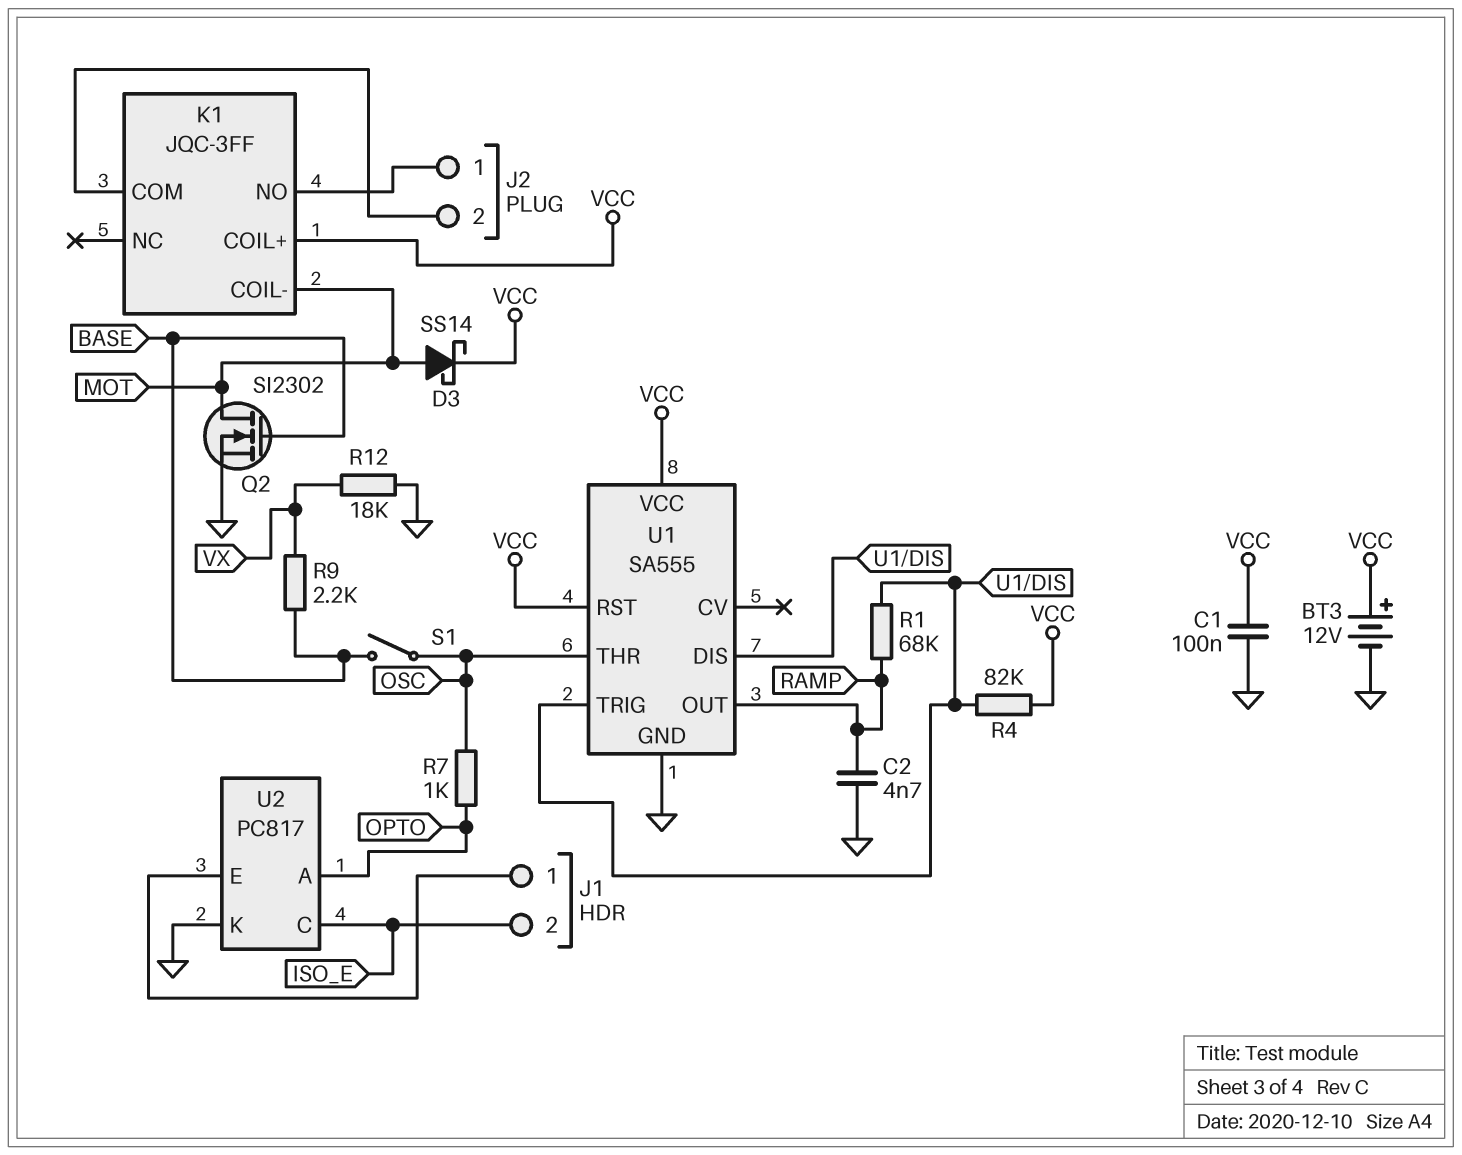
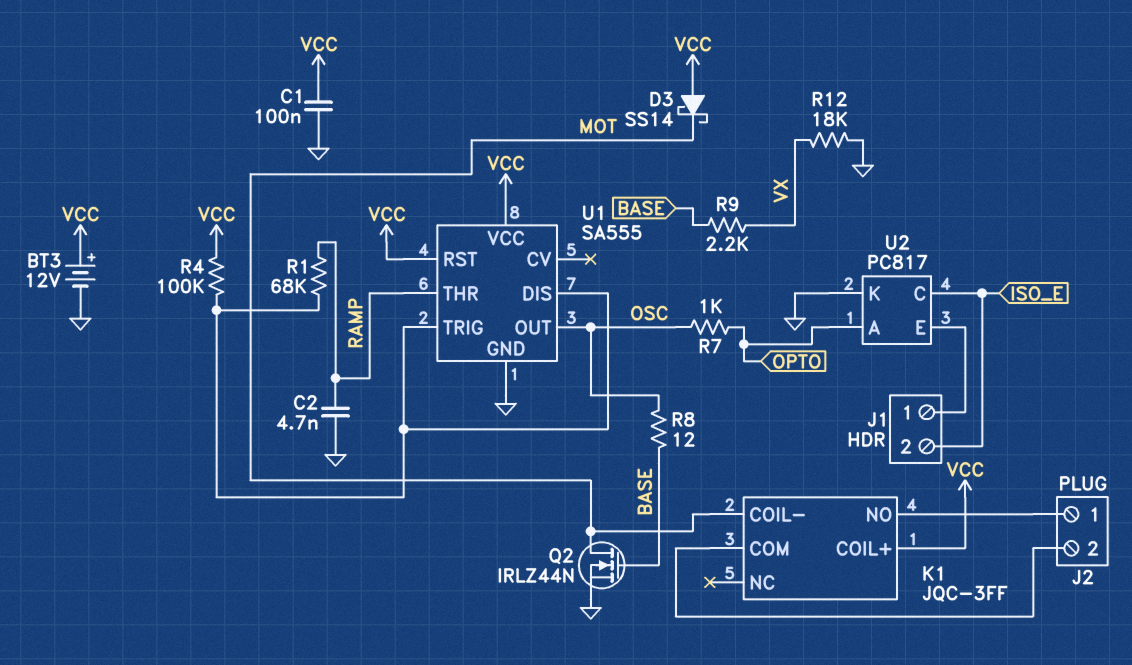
D3: schottky SS14 (A MOT, K VCC) -> schottky SS14 (A VCC, K MOT)
Q2: NMOS SI2302 (G BASE, D MOT, S GND) -> NMOS IRLZ44N (G BASE, D MOT, S GND)
R4: 82k (U1/DIS, VCC) -> 100k (U1/DIS, VCC)
R8: none -> 12 (BASE, OSC)
S1: switch (BASE, OSC) -> none
U1 pin OUT: RAMP -> OSC
U1 pin THR: OSC -> RAMP

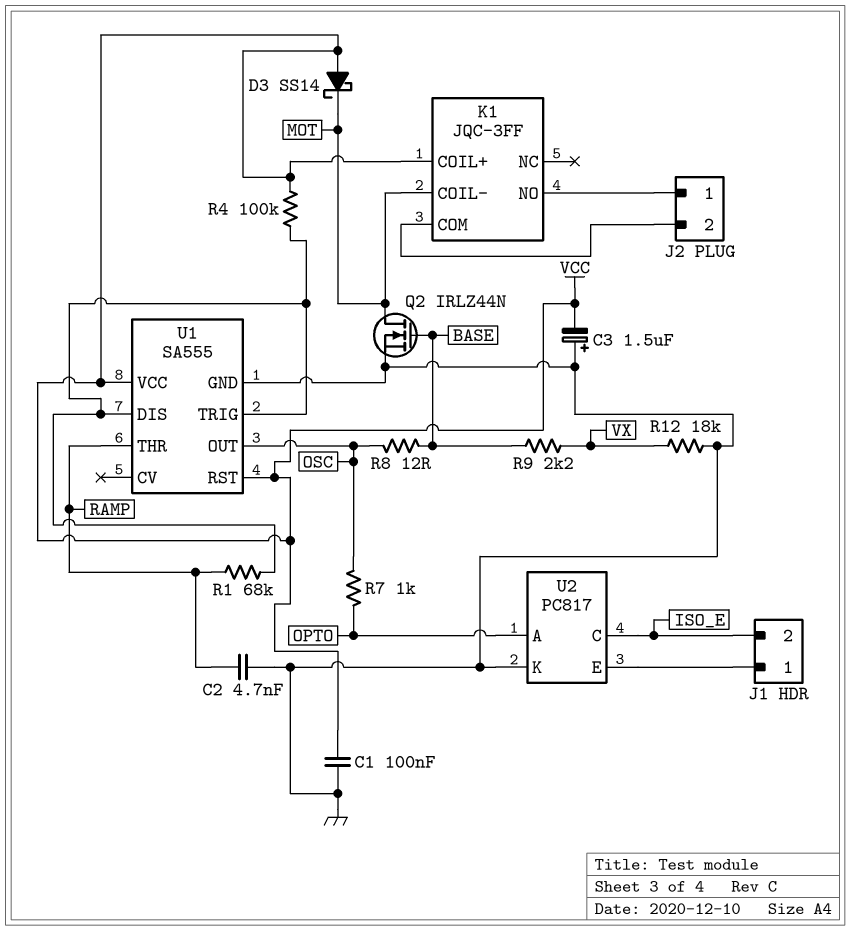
BT3: 12V (plus VCC, minus GND) -> none
C3: none -> 1.5uF (plus GND, minus VCC)

